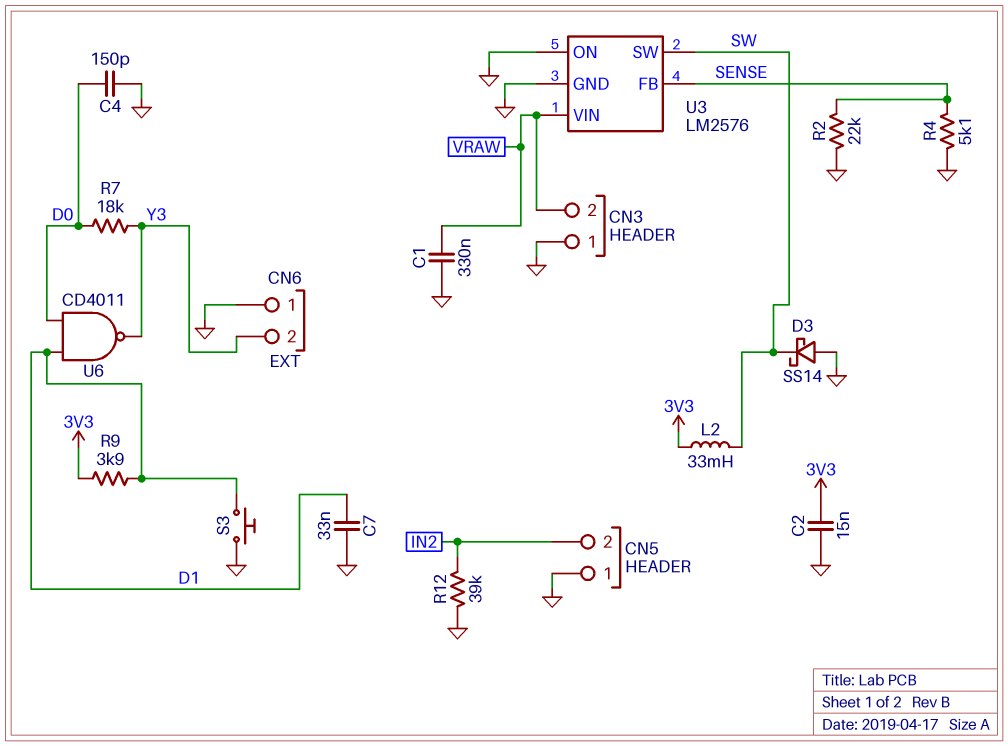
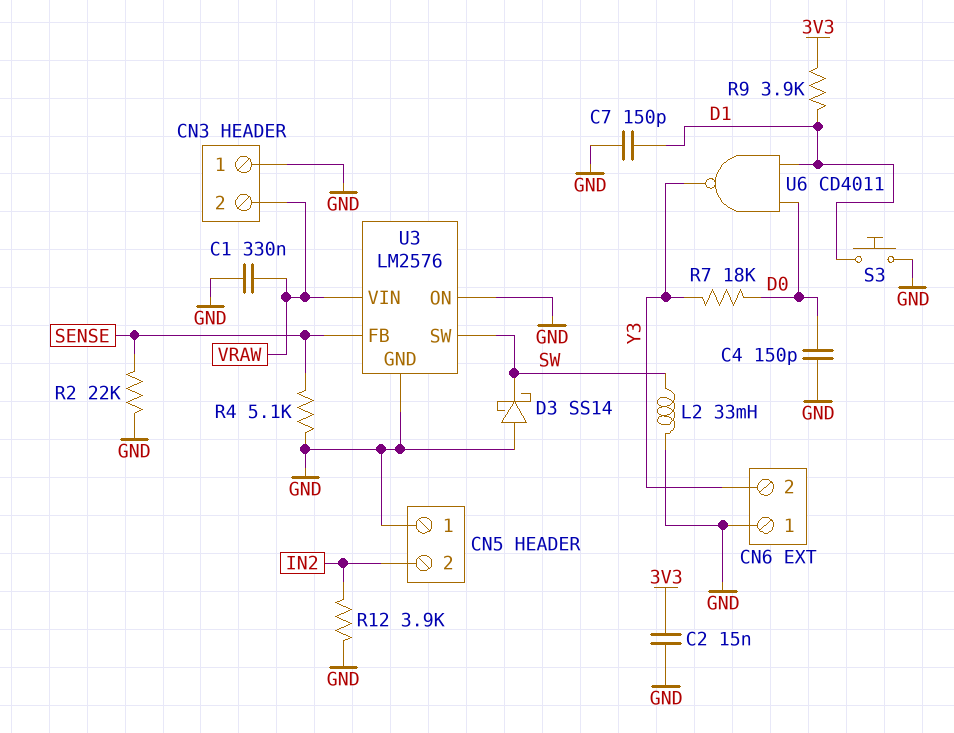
C7: 33nF (D1, GND) -> 150pF (D1, GND)
L2: 33mH (3V3, SW) -> 33mH (GND, SW)
R12: 39k (GND, IN2) -> 3.9k (GND, IN2)

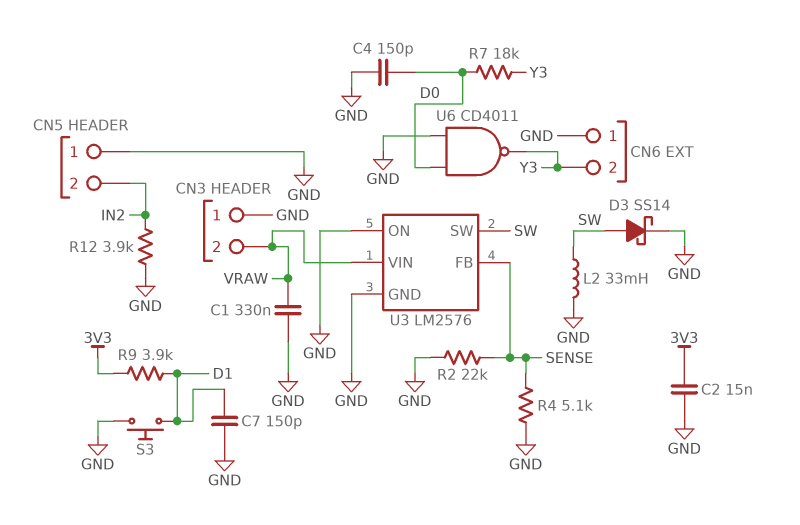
D3: schottky SS14 (A GND, K SW) -> schottky SS14 (A SW, K GND)
U6: NAND CD4011 (in D0, in D1, out Y3) -> NAND CD4011 (in D0, in GND, out Y3)

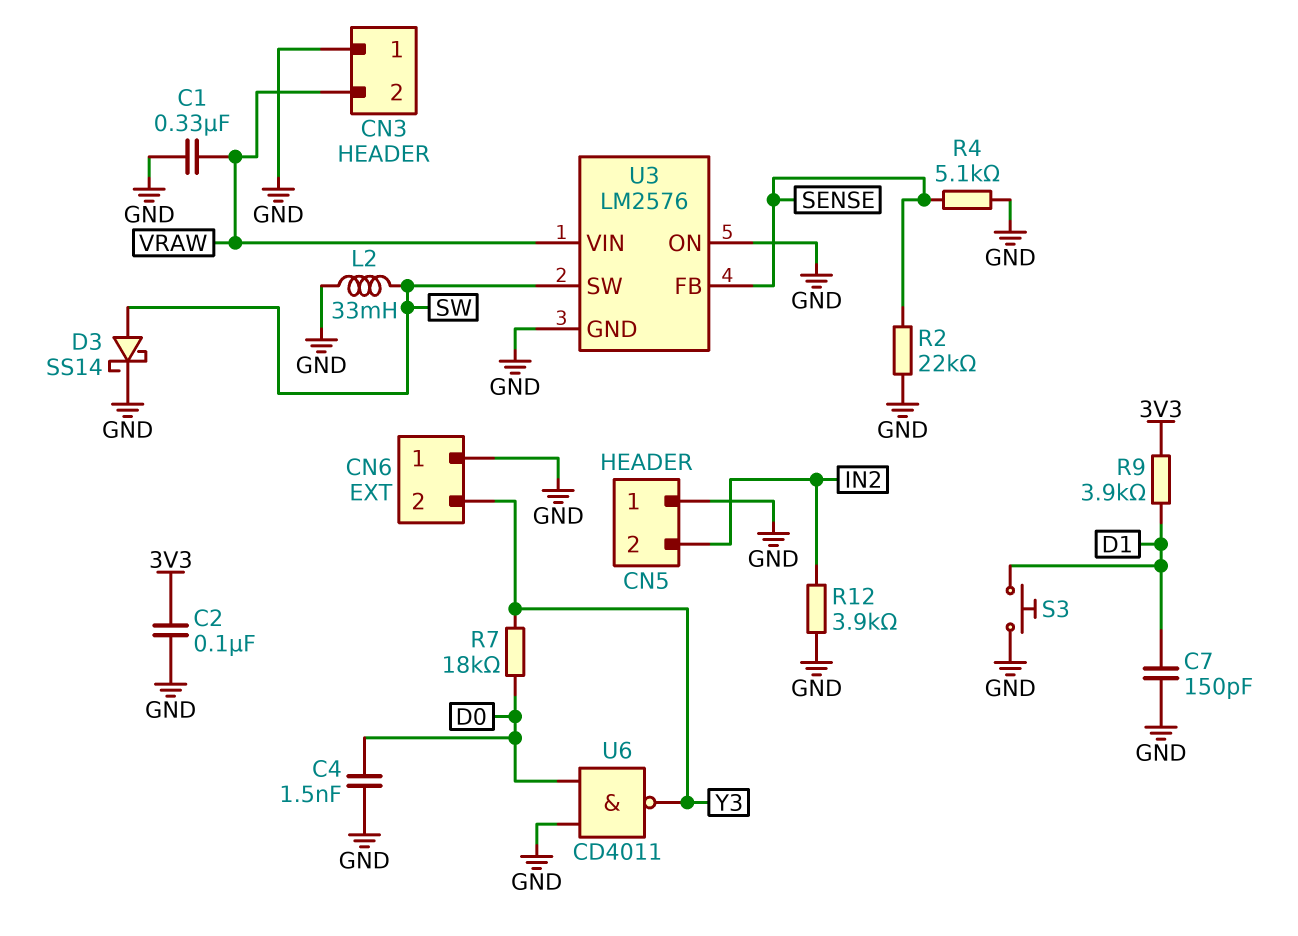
C2: 15nF (3V3, GND) -> 100nF (3V3, GND)
C4: 150pF (D0, GND) -> 1.5nF (D0, GND)

